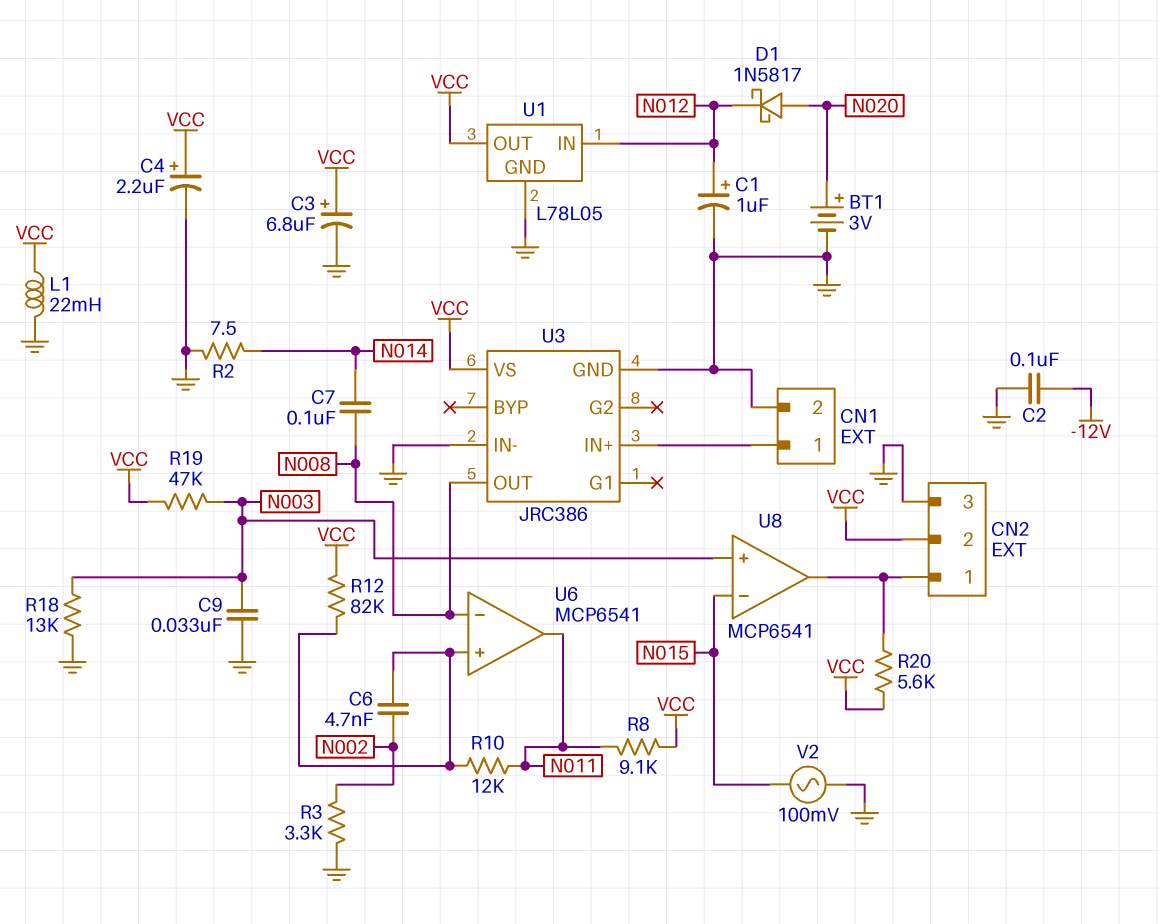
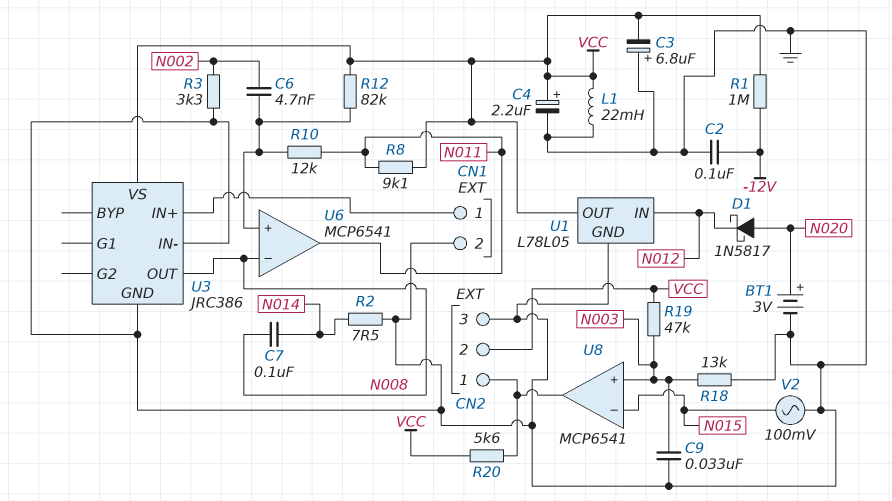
C1: 1uF (plus N012, minus GND) -> none
C3: 6.8uF (plus VCC, minus GND) -> 6.8uF (plus GND, minus VCC)
R1: none -> 1M (-12V, VCC)

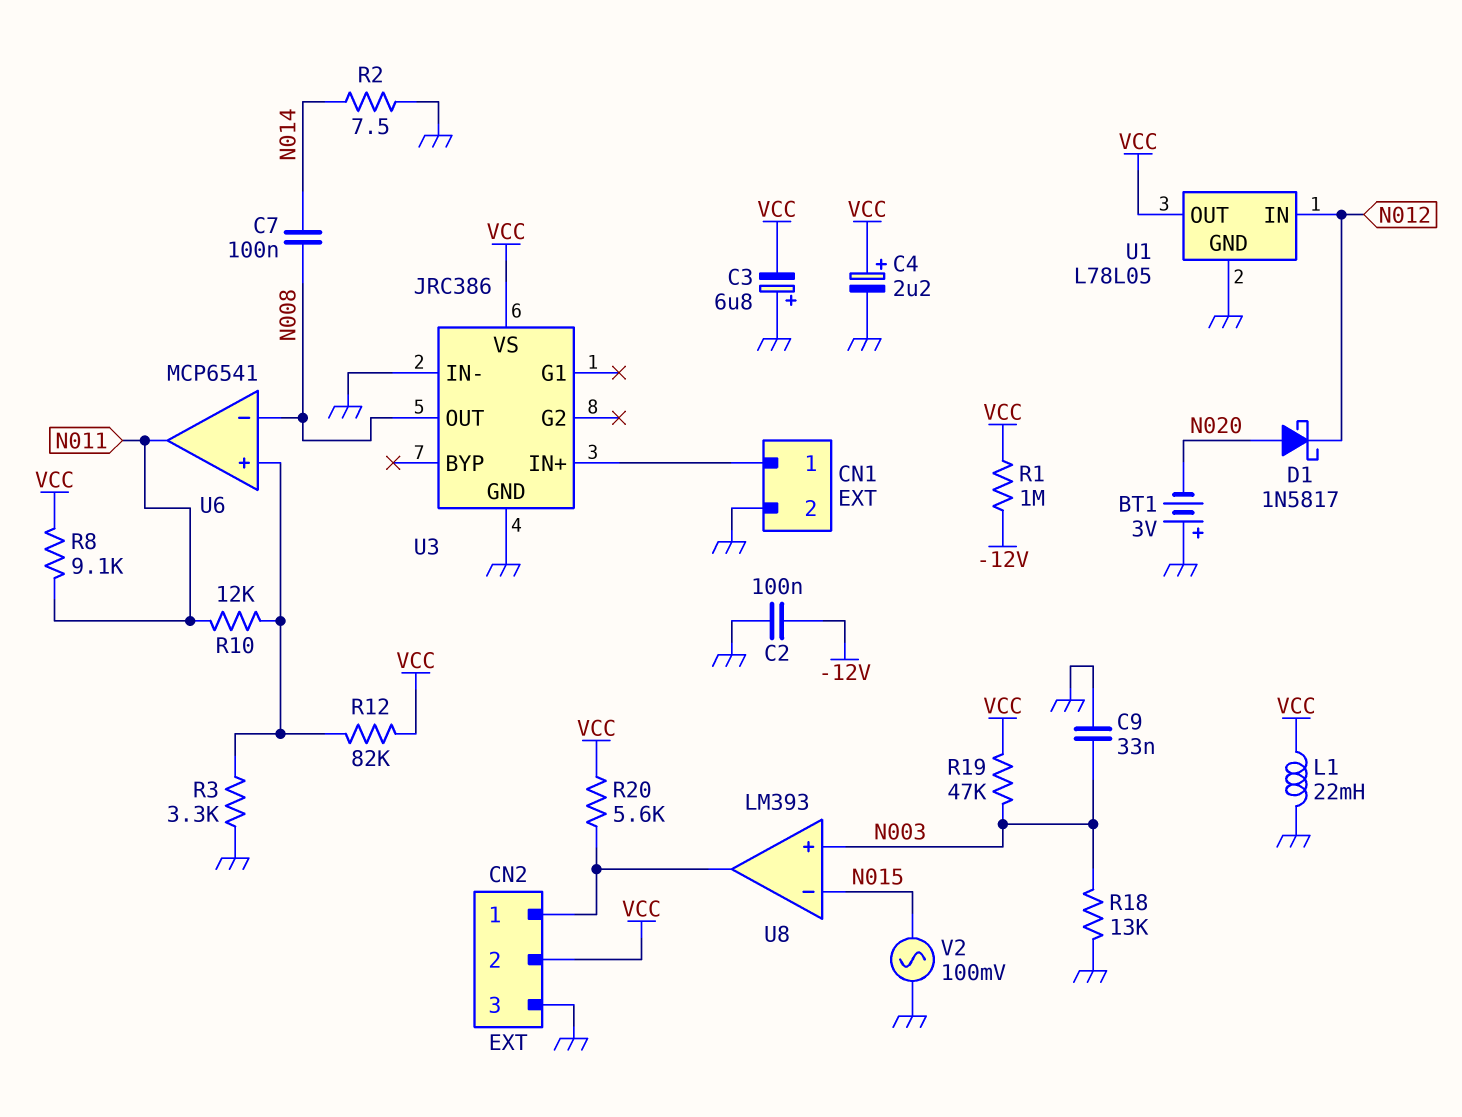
BT1: 3V (plus N020, minus GND) -> 3V (plus GND, minus N020)
C6: 4.7nF (N002, U6/in+) -> none
R3: 3.3k (GND, N002) -> 3.3k (GND, U6/in+)
U8: MCP6541 -> LM393

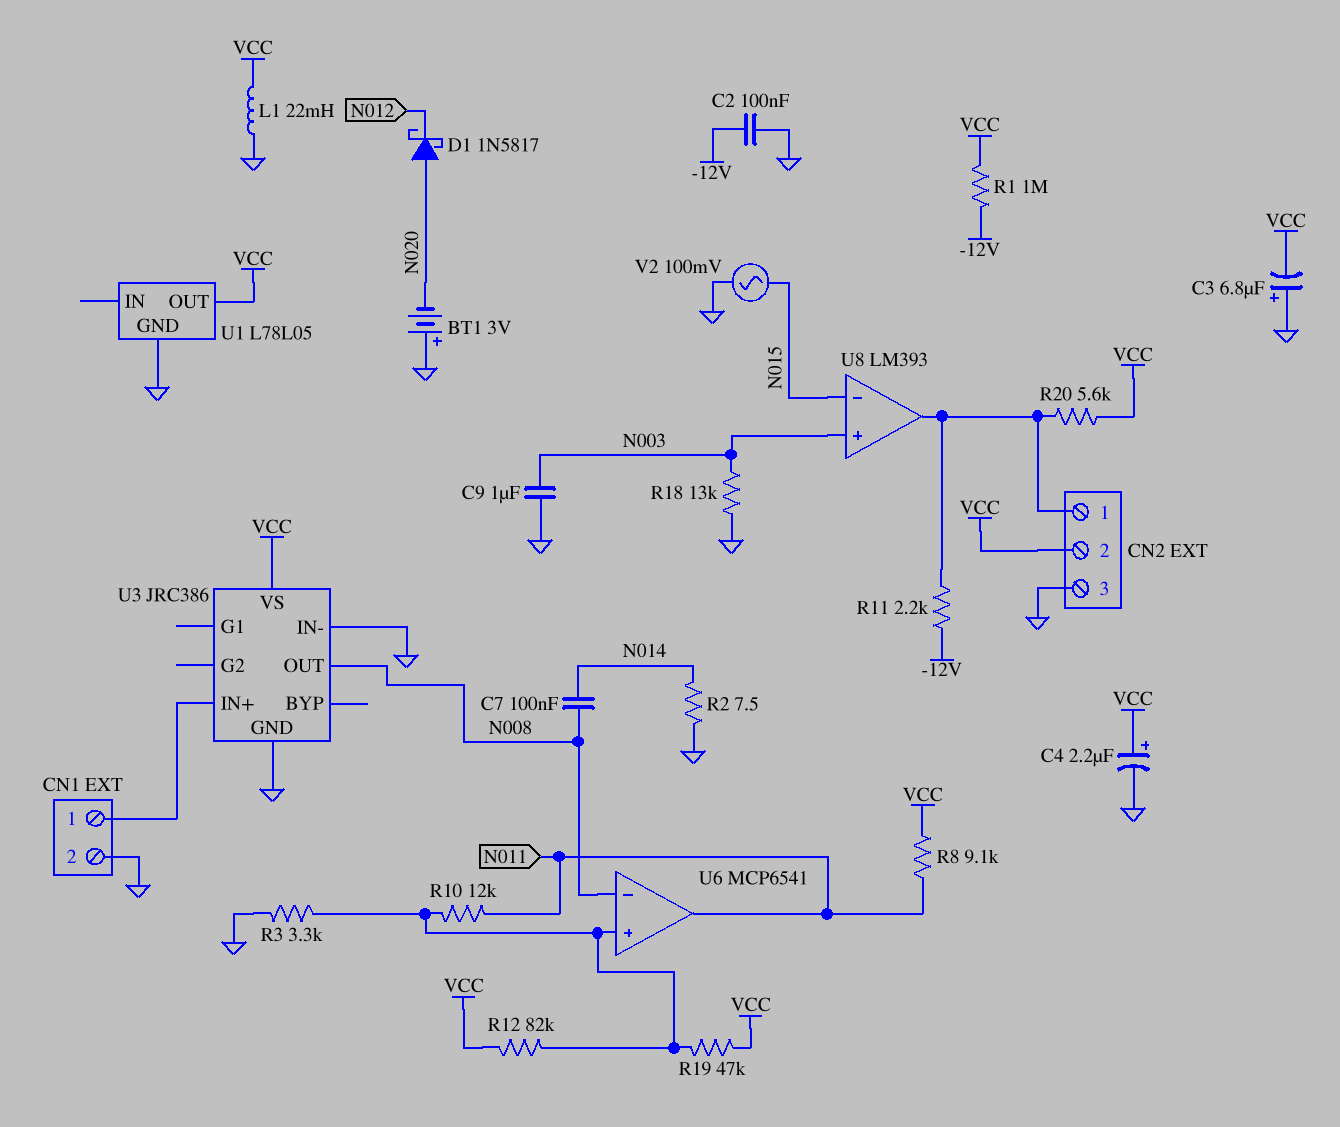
C9: 33nF (GND, N003) -> 1uF (GND, N003)
R11: none -> 2.2k (-12V, CN2/1)
R19: 47k (N003, VCC) -> 47k (U6/in+, VCC)
U1 pin IN: N012 -> none

